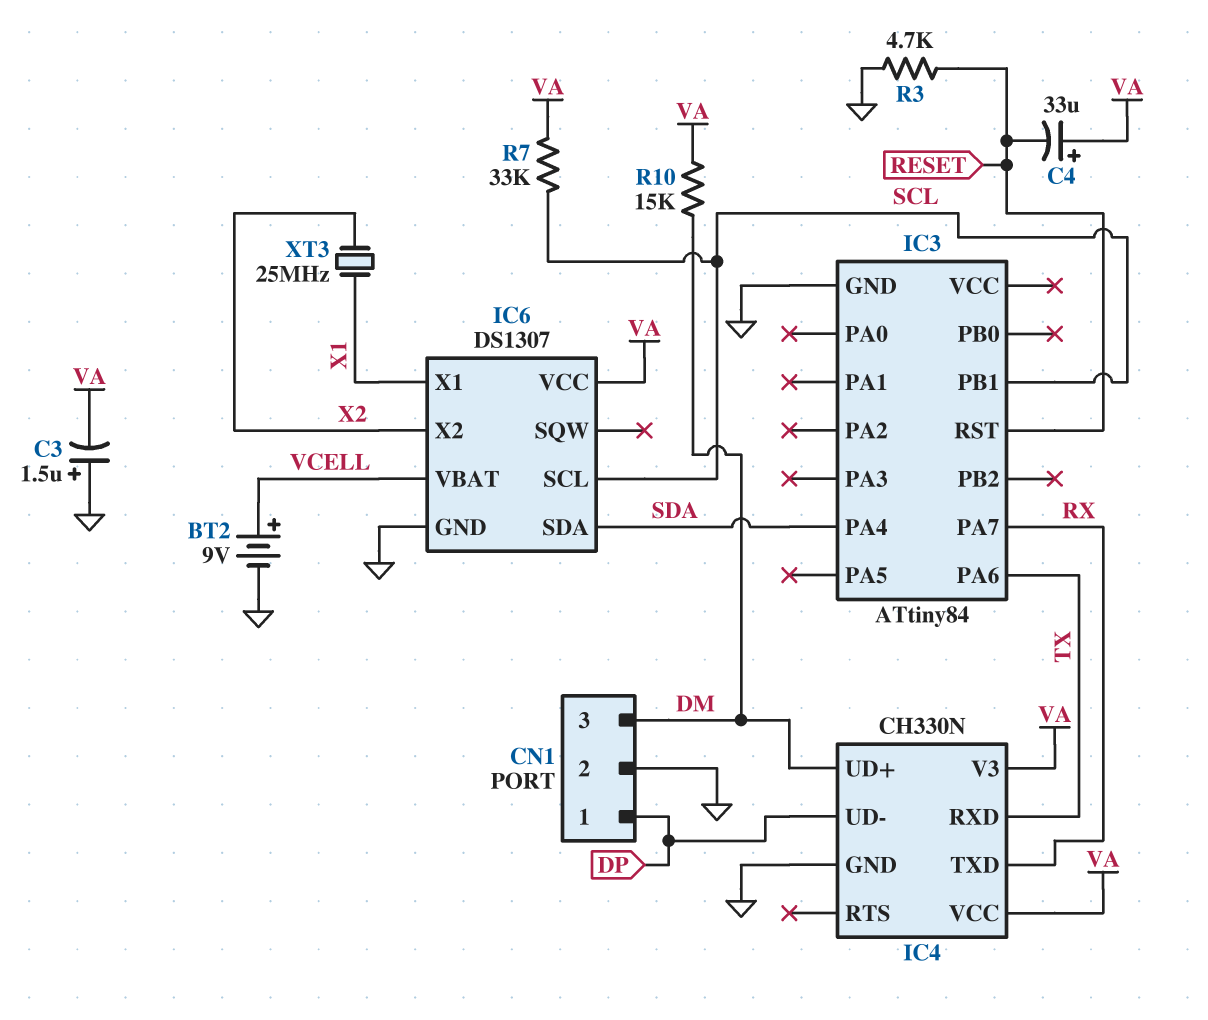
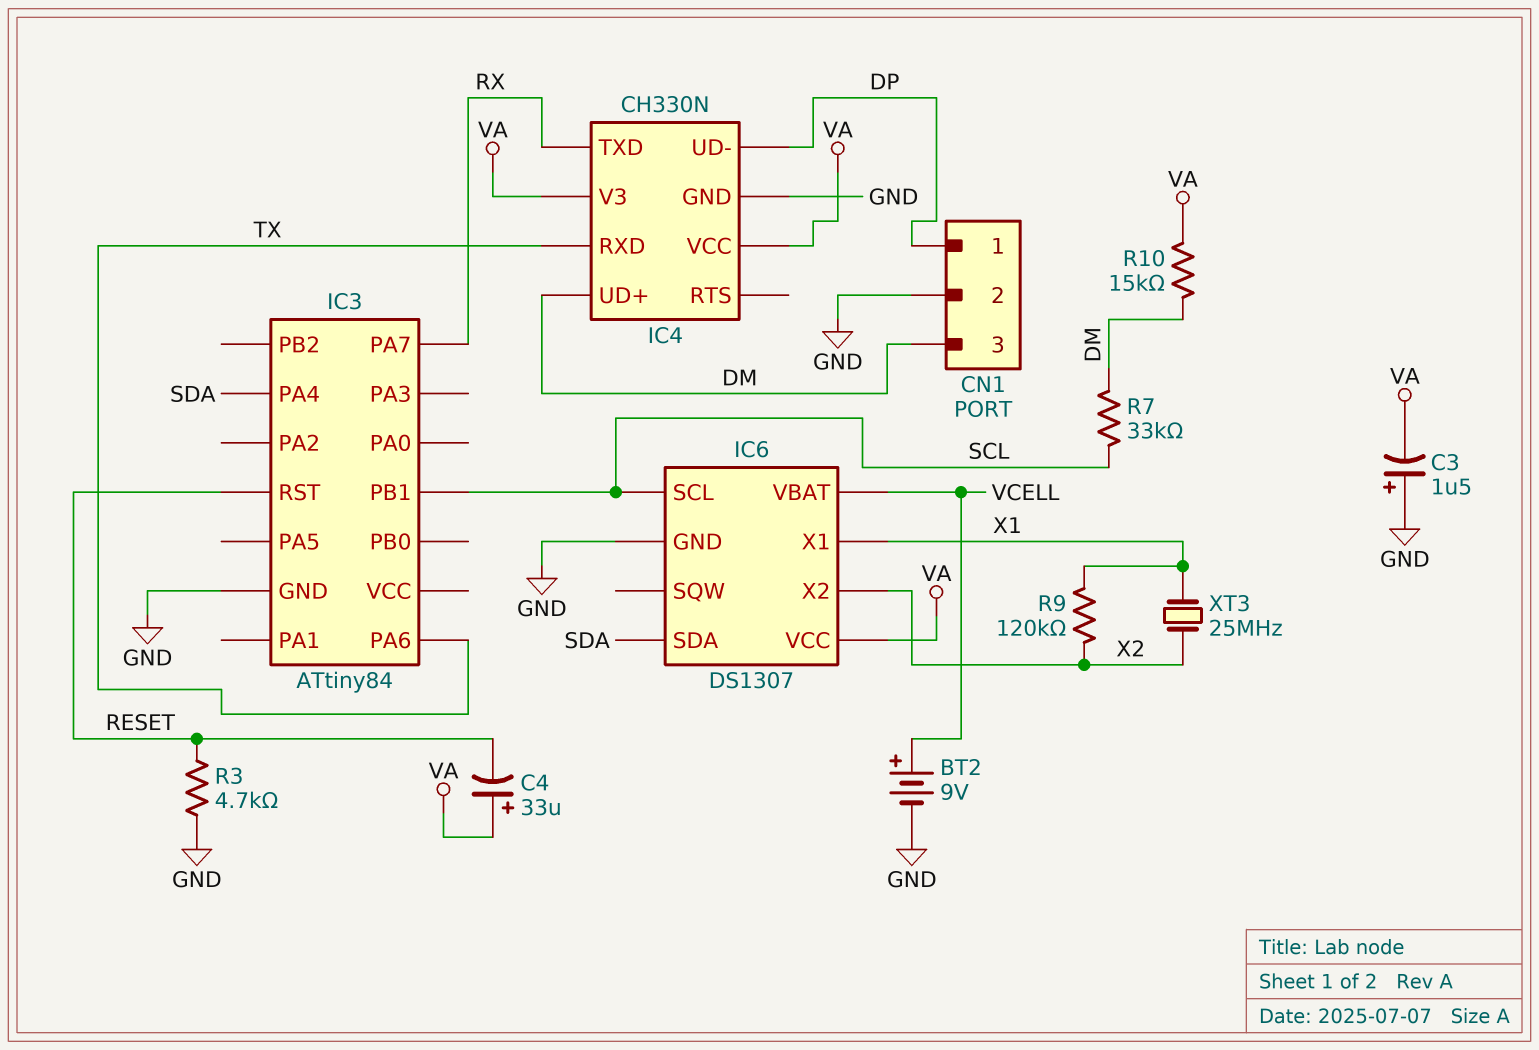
R7: 33k (SCL, VA) -> 33k (DM, SCL)
R9: none -> 120k (X1, X2)

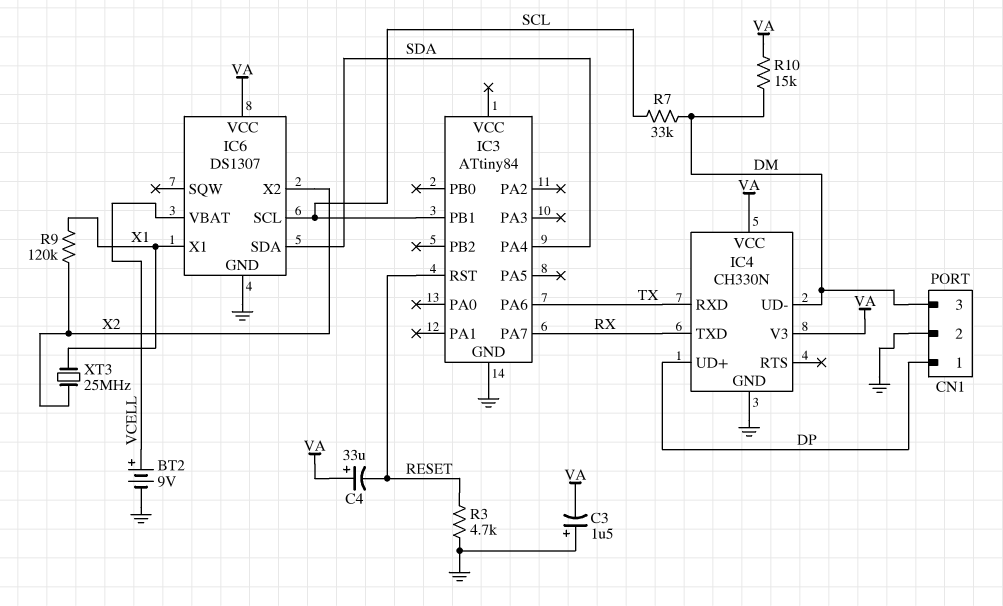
IC4 pin UD+: DM -> DP
IC4 pin UD-: DP -> DM

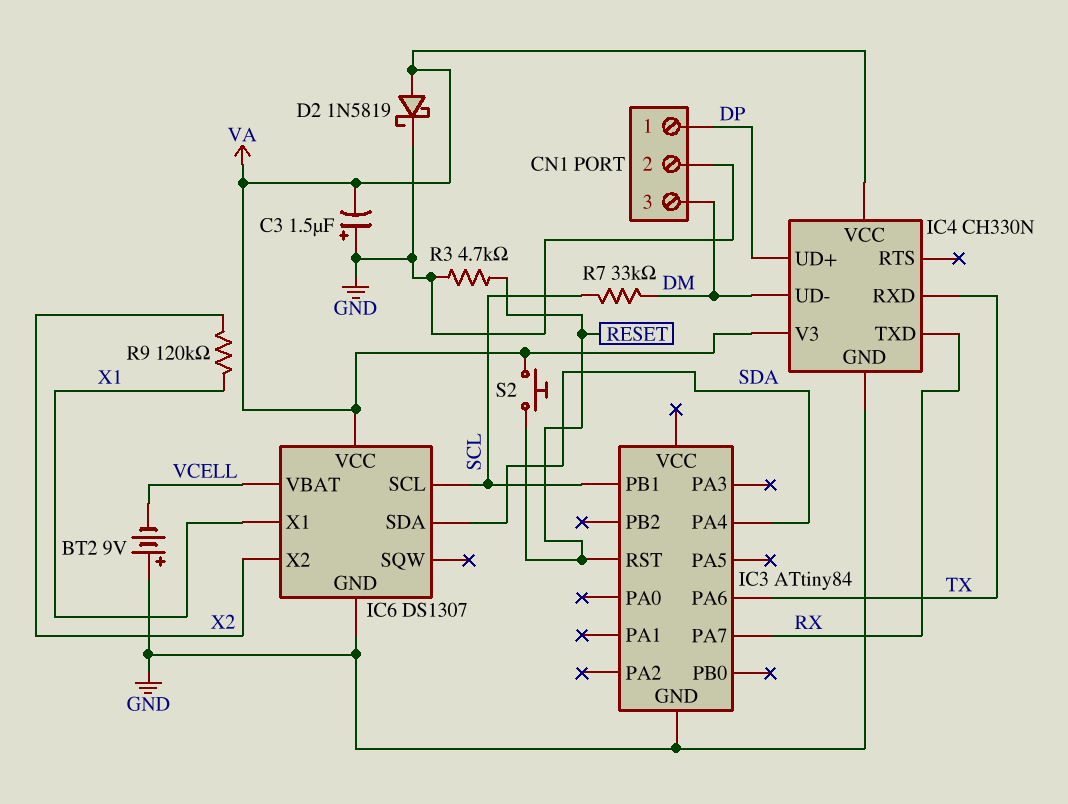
BT2: 9V (plus VCELL, minus GND) -> 9V (plus GND, minus VCELL)
C4: 33uF (plus VA, minus RESET) -> none
D2: none -> schottky 1N5819 (A VA, K GND)
R10: 15k (DM, VA) -> none
S2: none -> button (RESET, VA)
XT3: 25MHz (X1, X2) -> none

